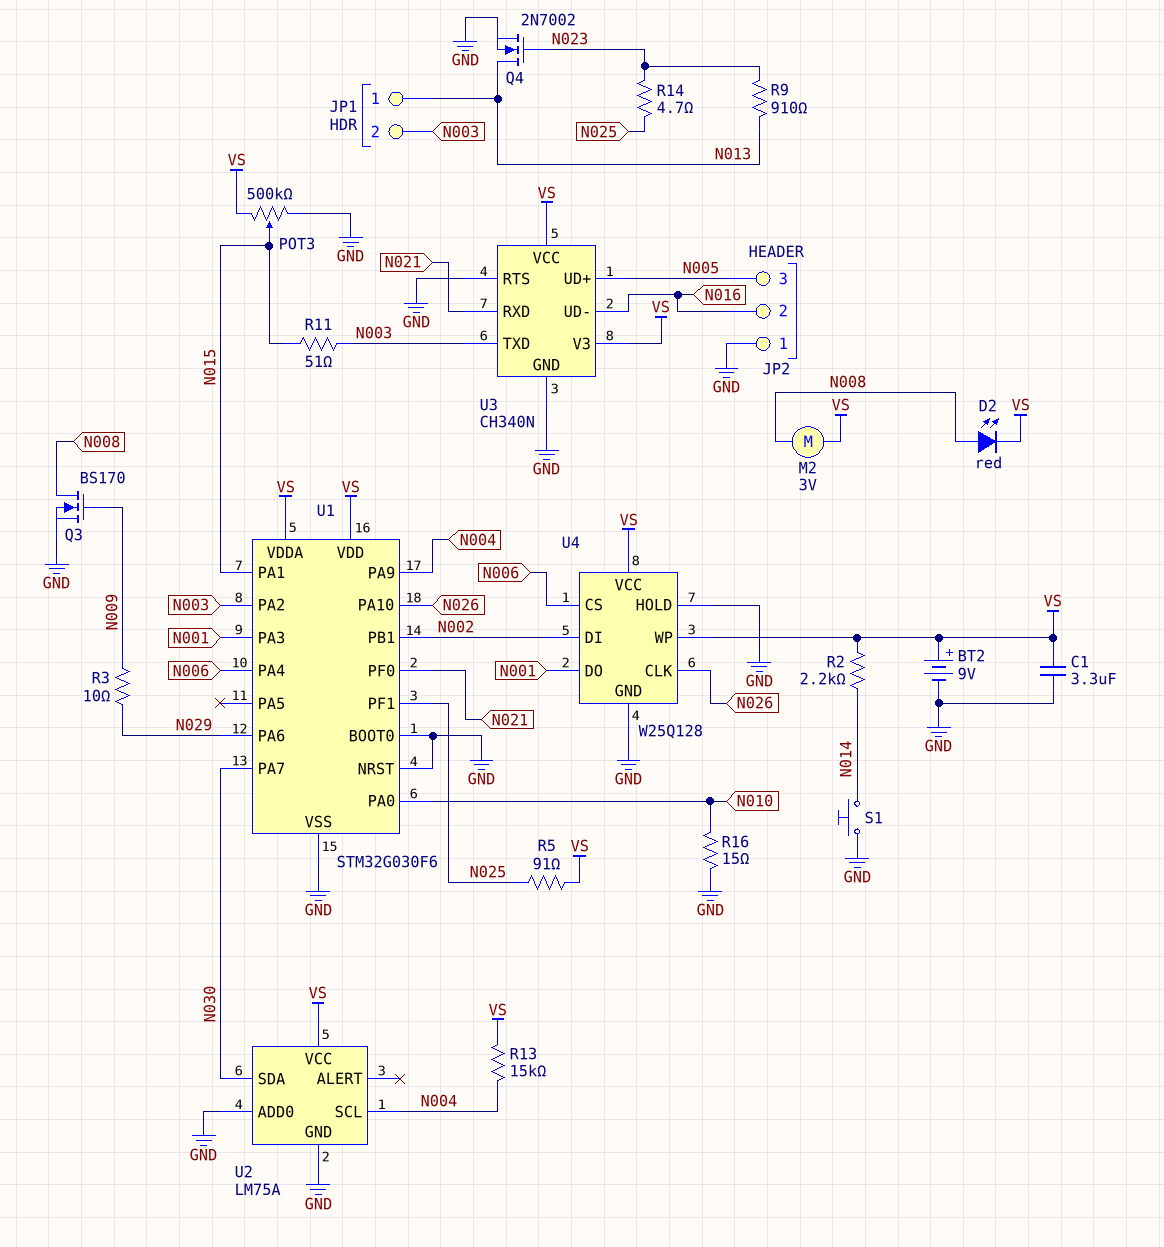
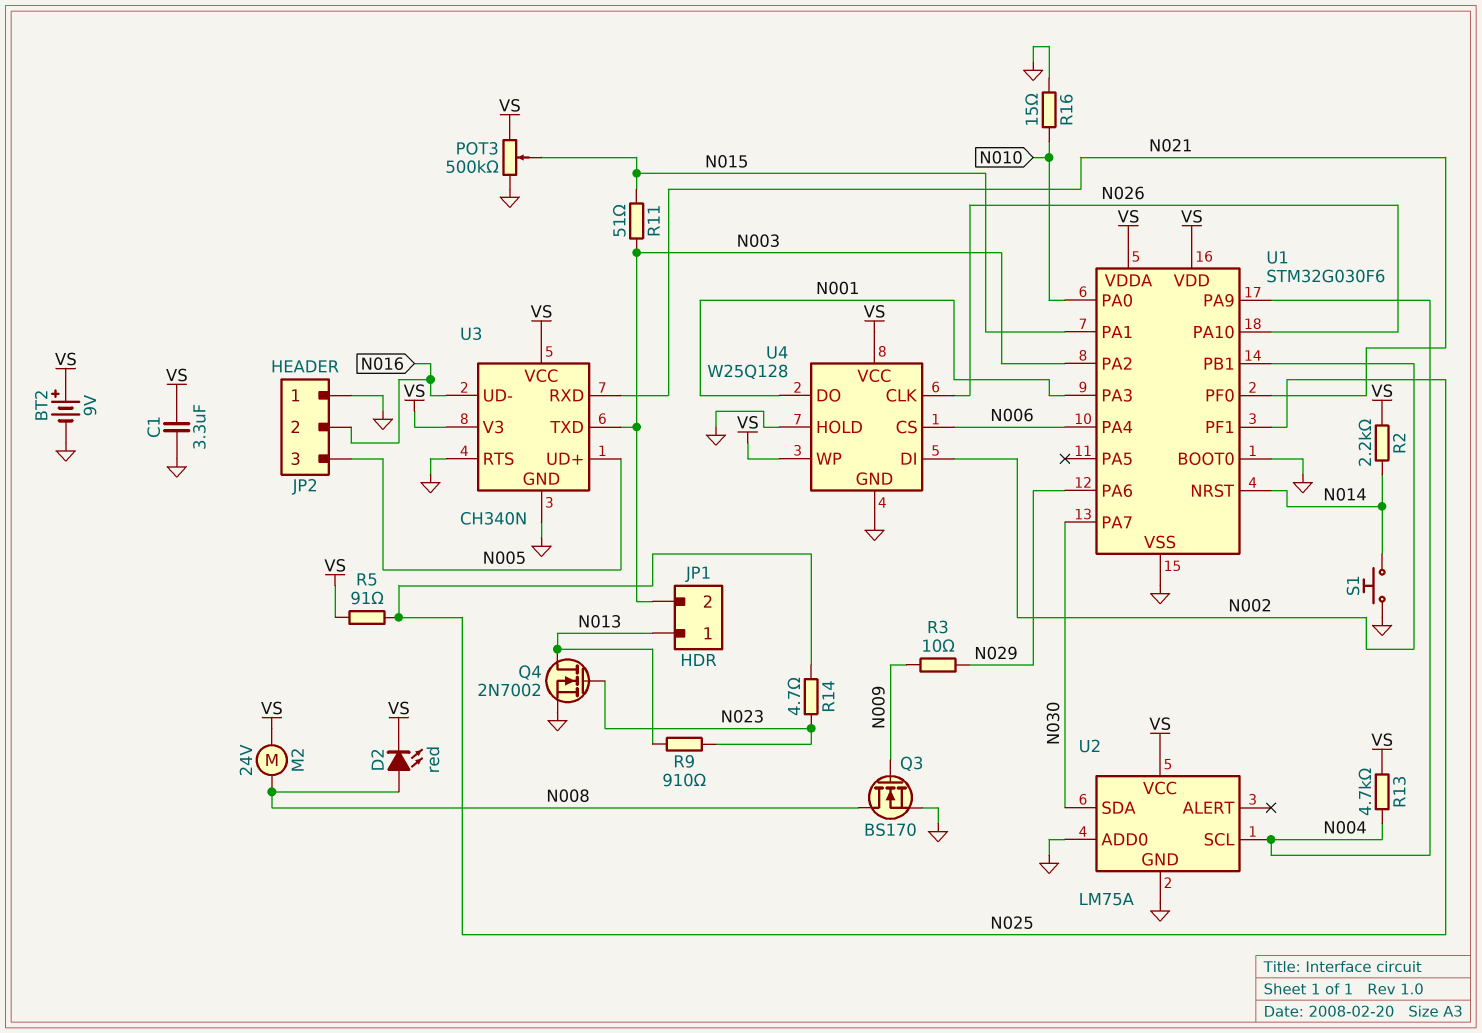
M2: motor 3V (N008, VS) -> motor 24V (N008, VS)
R13: 15k (N004, VS) -> 4.7k (N004, VS)
U1 pin NRST: GND -> N014

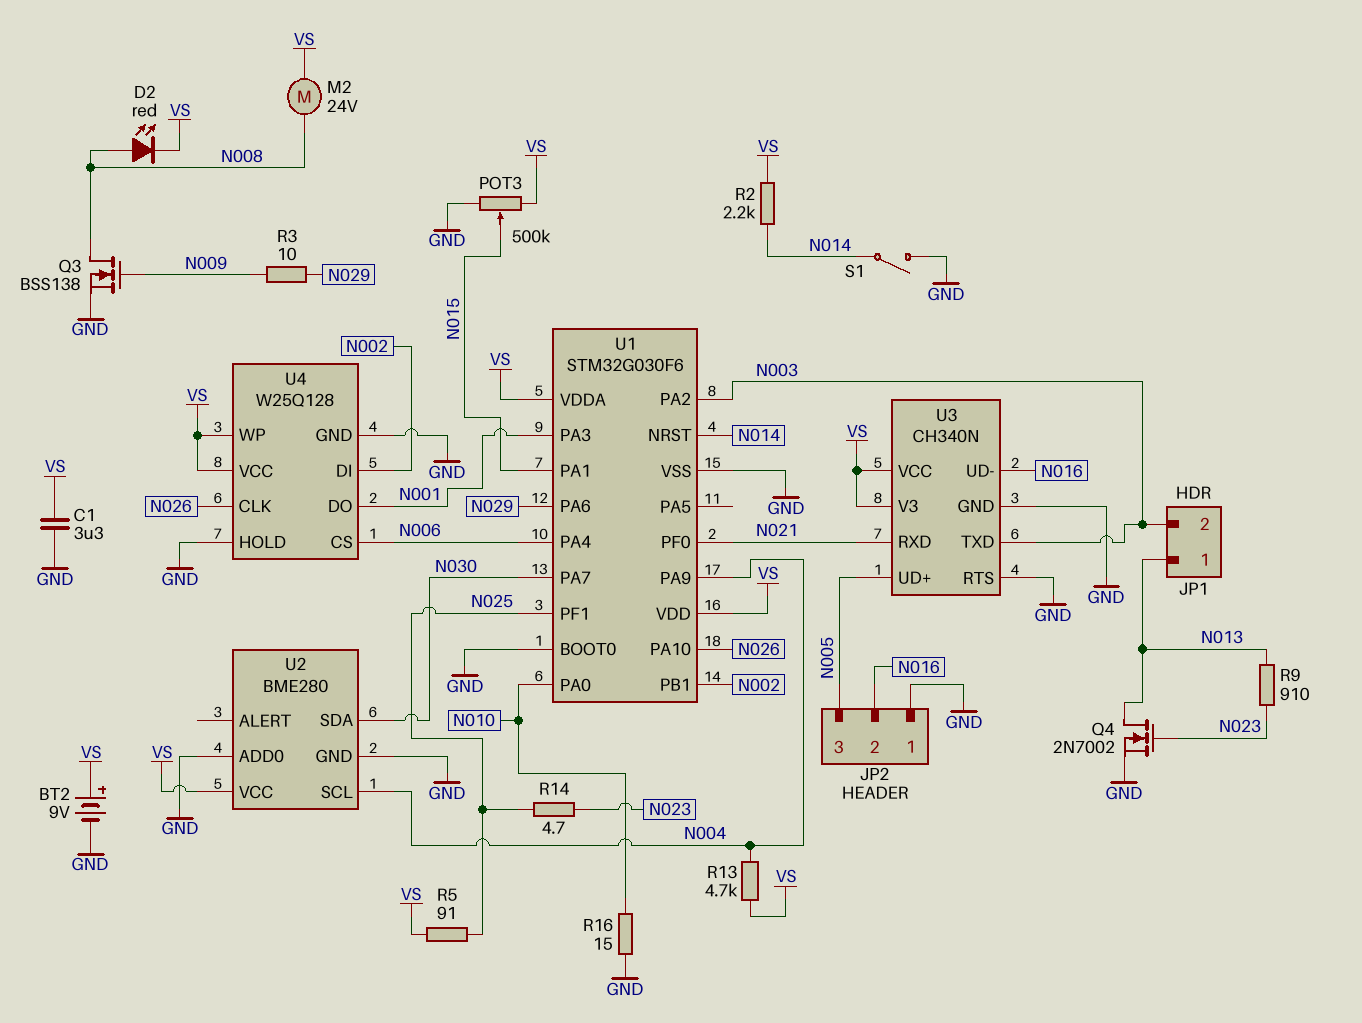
Q3: NMOS BS170 (G N009, D N008, S GND) -> NMOS BSS138 (G N009, D N008, S GND)
R11: 51 (N003, N015) -> none
S1: button (GND, N014) -> switch (GND, N014)
U2: LM75A -> BME280

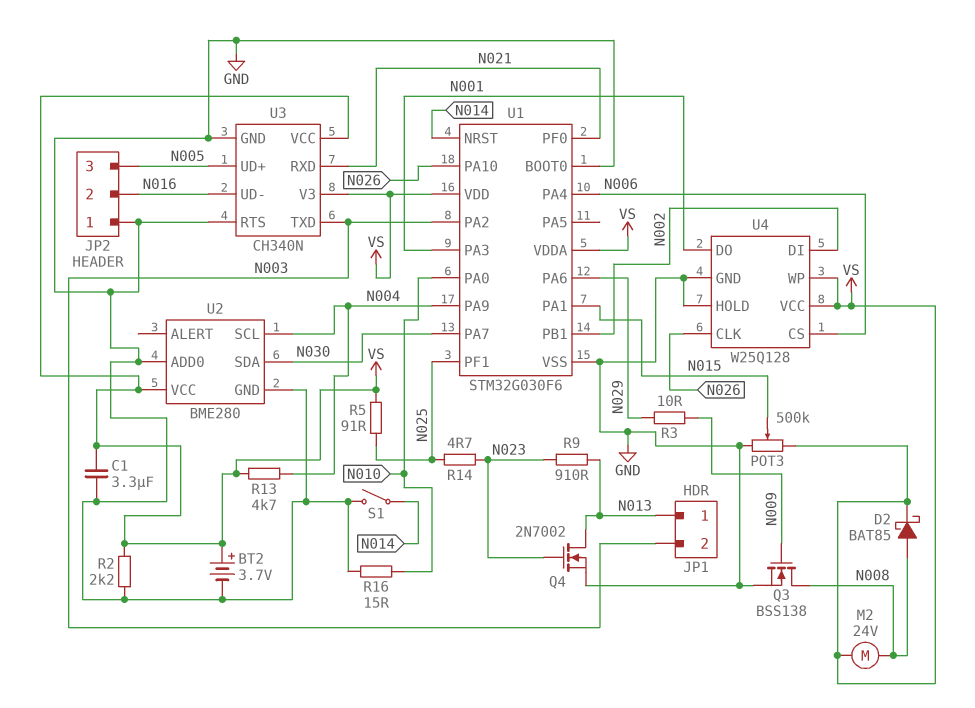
BT2: 9V (plus VS, minus GND) -> 3.7V (plus VS, minus GND)
D2: LED red (A N008, K VS) -> schottky BAT85 (A N008, K VS)
R2: 2.2k (N014, VS) -> 2.2k (GND, VS)

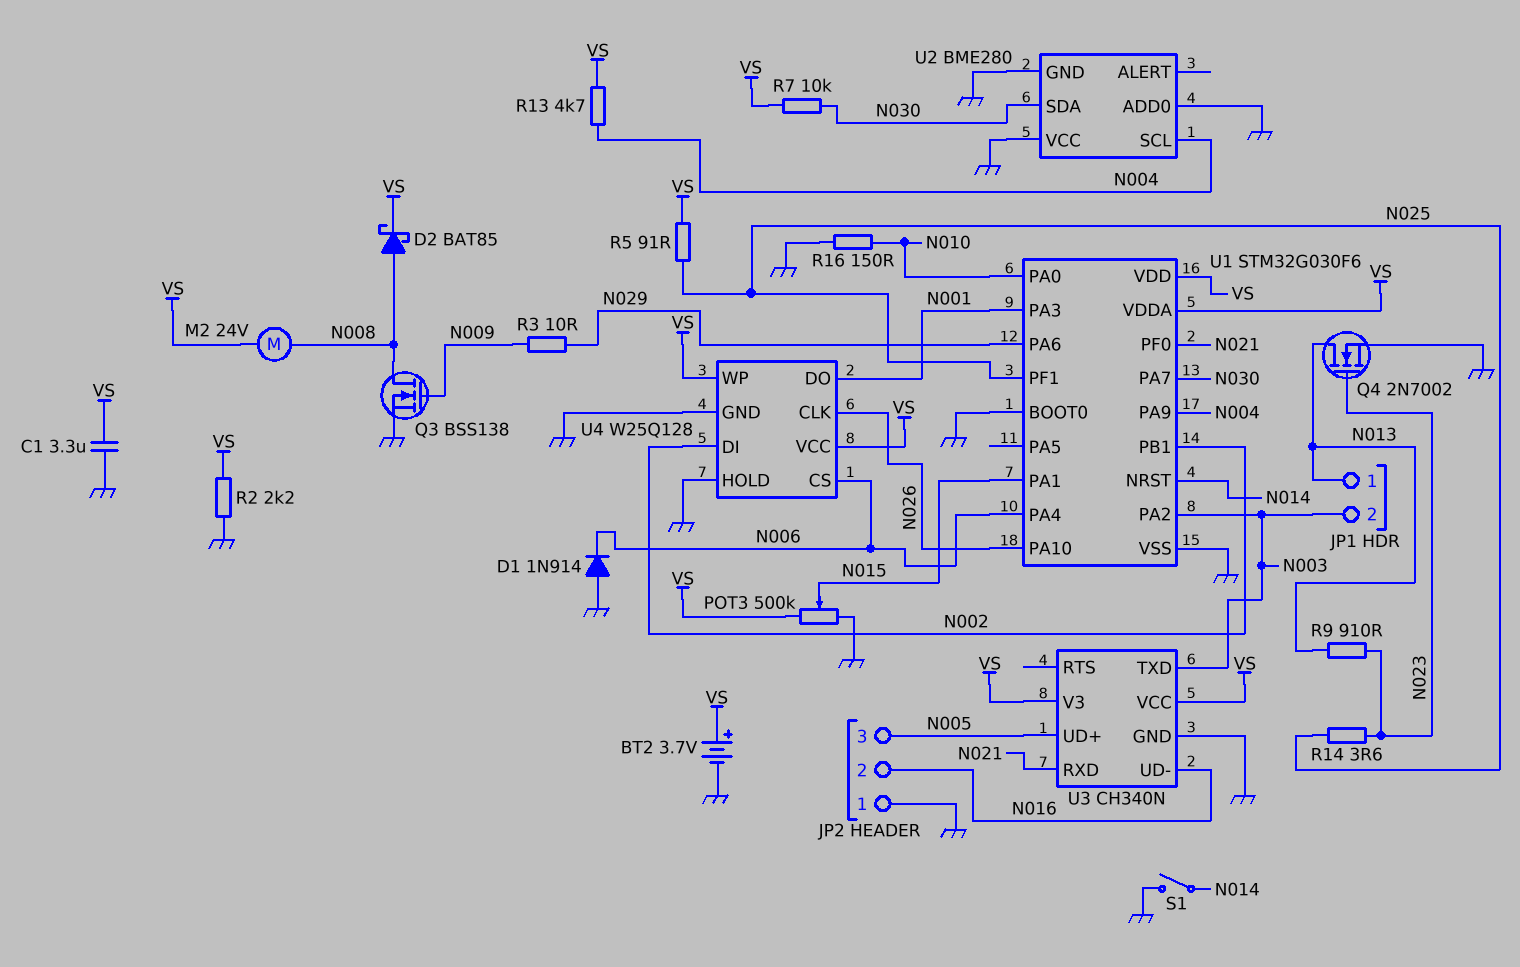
D1: none -> diode 1N914 (A GND, K N006)
R7: none -> 10k (N030, VS)
R14: 4.7 (N023, N025) -> 3.6 (N023, N025)
R16: 15 (GND, N010) -> 150 (GND, N010)
U2 pin VCC: VS -> GND
U3 pin RTS: GND -> none

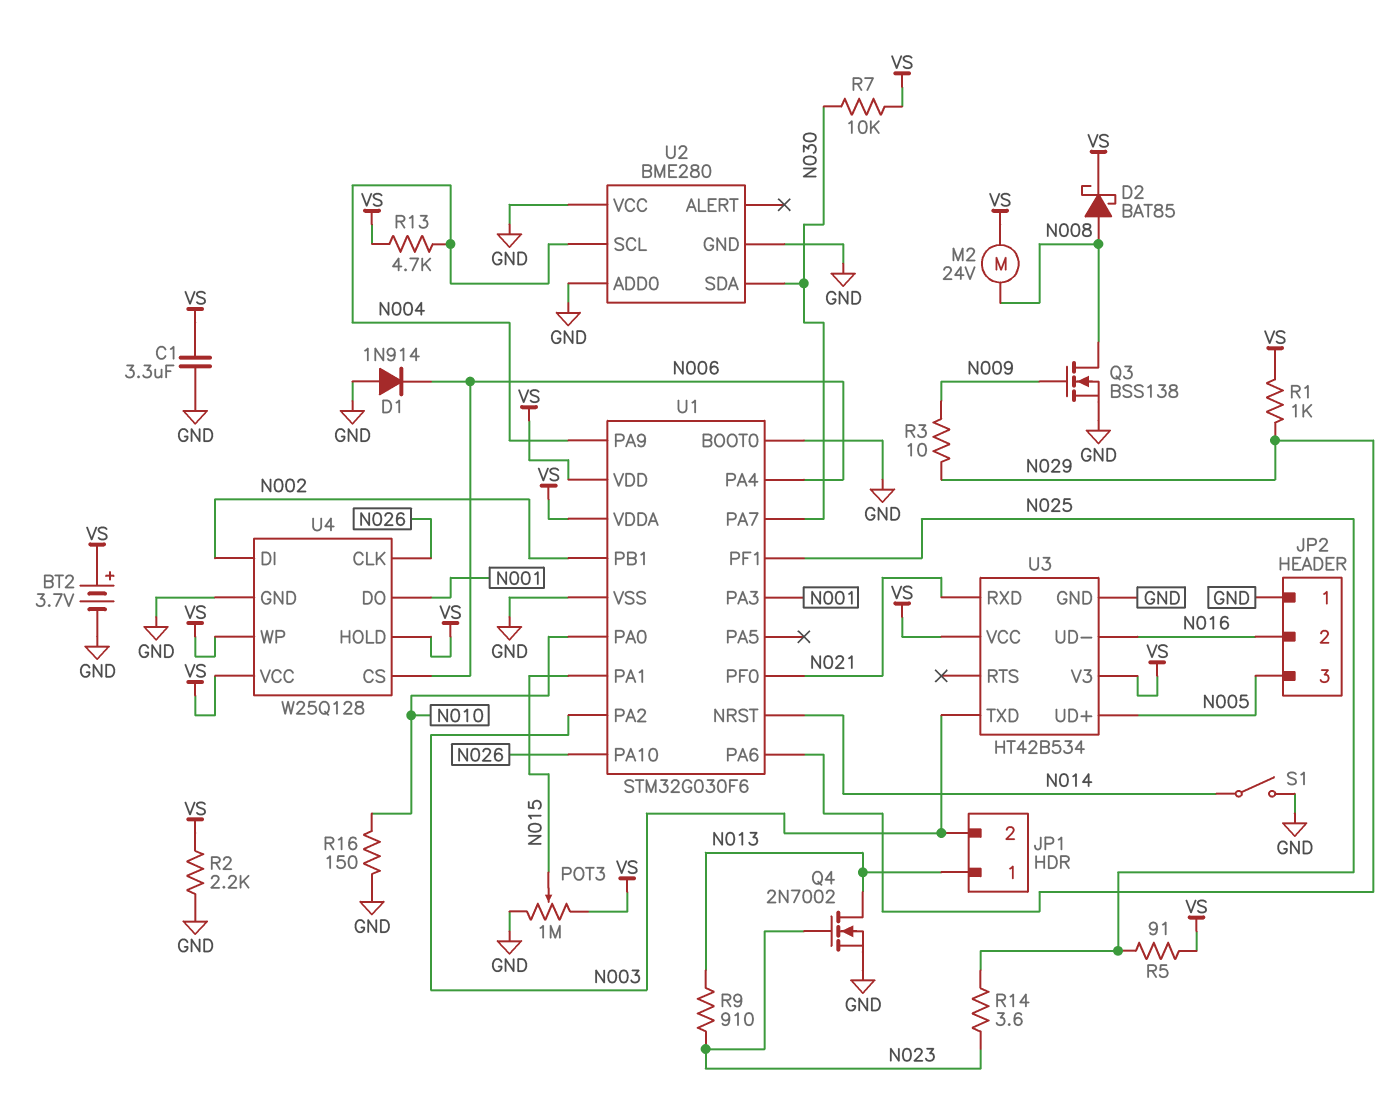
POT3: 500k (GND, VS, wiper N015) -> 1M (GND, VS, wiper N015)
R1: none -> 1k (N029, VS)
U3: CH340N -> HT42B534
U4 pin HOLD: GND -> VS

